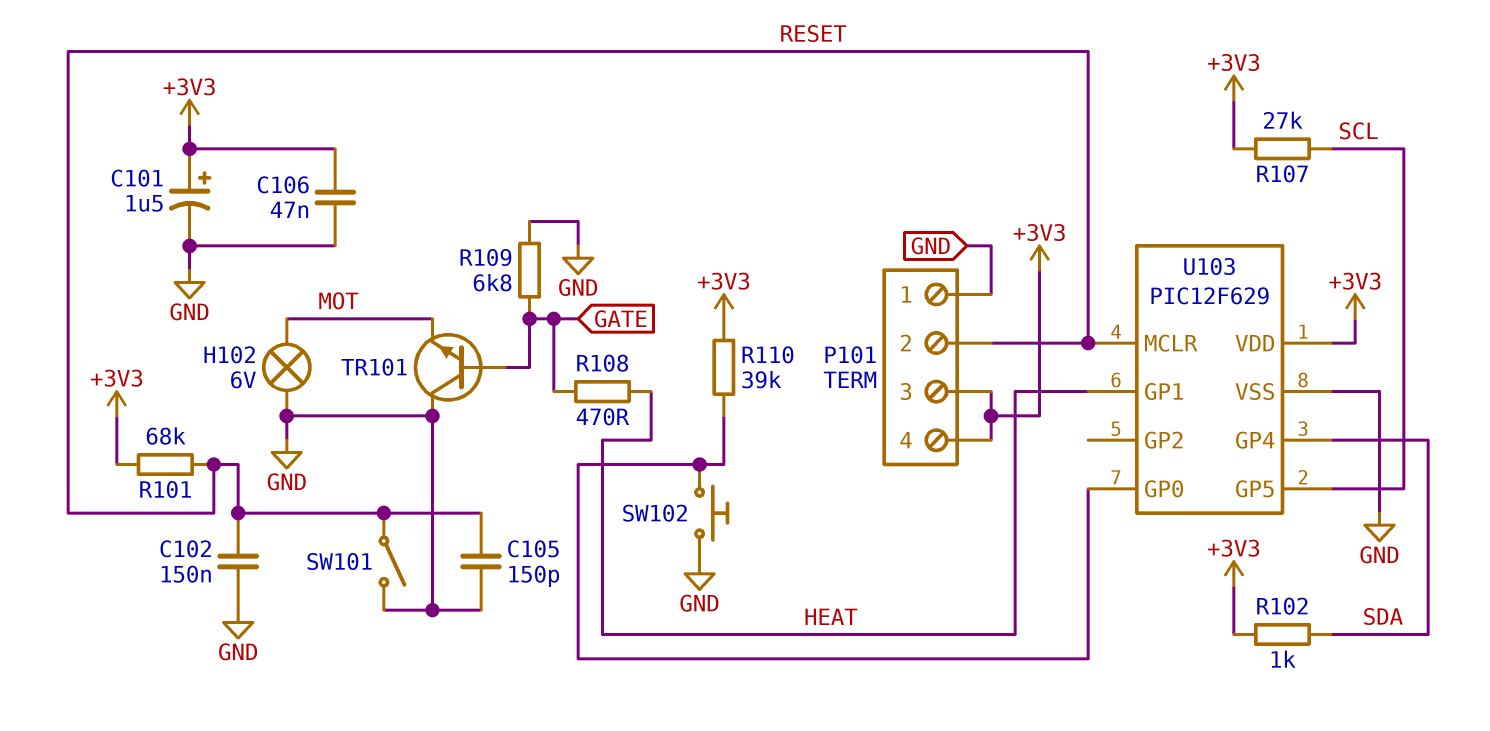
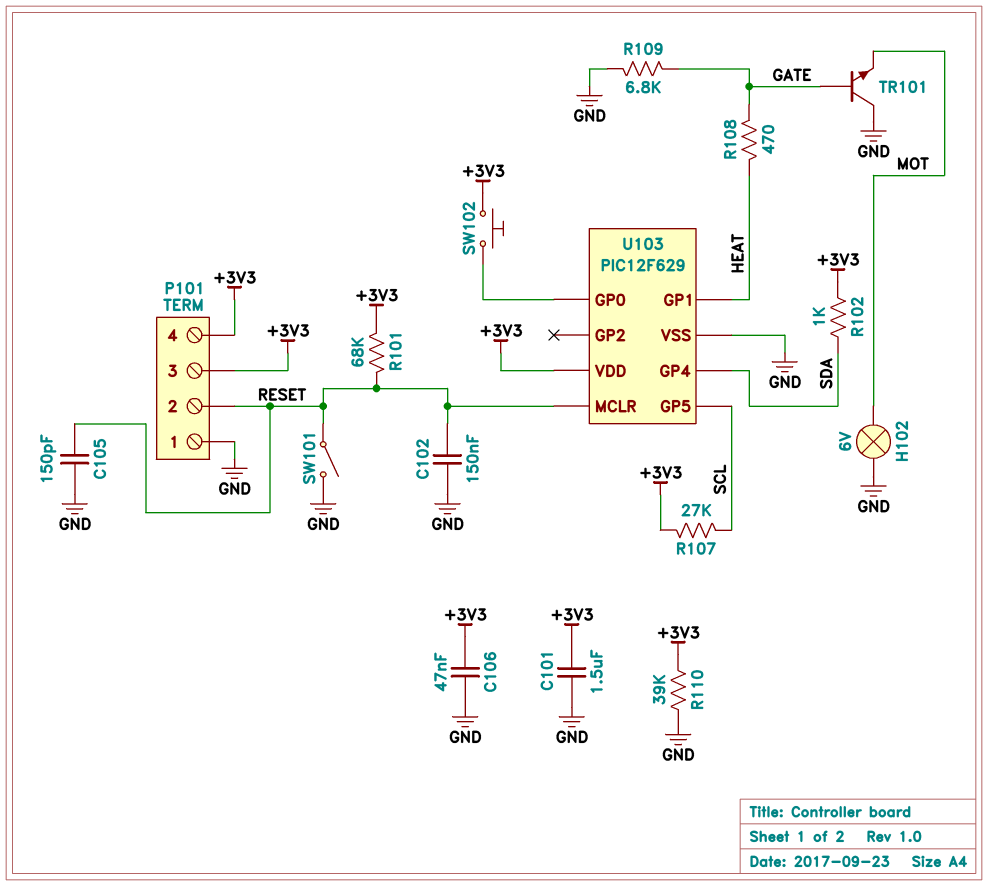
C101: 1.5uF (plus +3V3, minus GND) -> 1.5uF (+3V3, GND)
R110: 39k (+3V3, U103/GP0) -> 39k (+3V3, GND)
SW102: button (GND, U103/GP0) -> button (+3V3, U103/GP0)

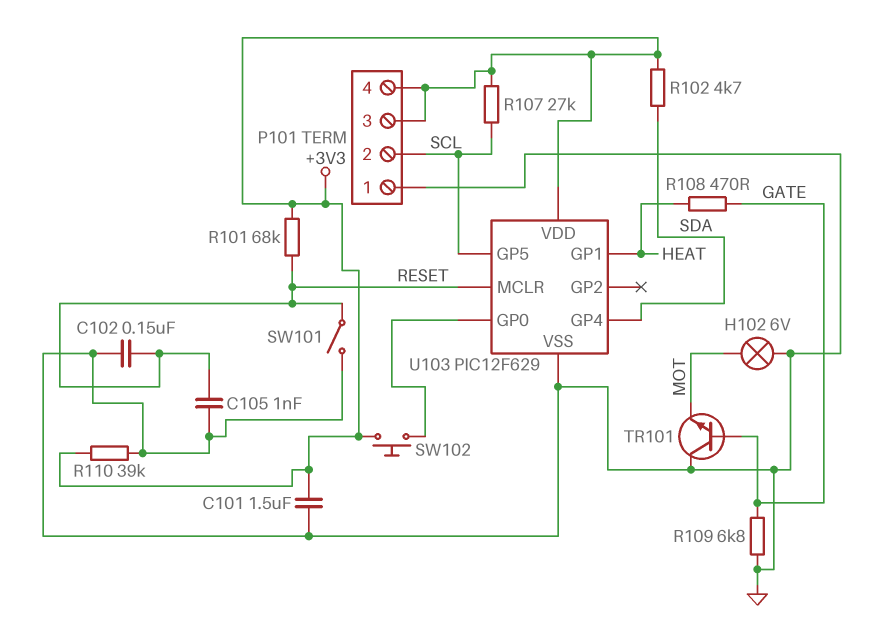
C105: 150pF (GND, RESET) -> 1nF (GND, RESET)
C106: 47nF (+3V3, GND) -> none
P101 pin 2: RESET -> SCL
R102: 1k (+3V3, SDA) -> 4.7k (+3V3, SDA)

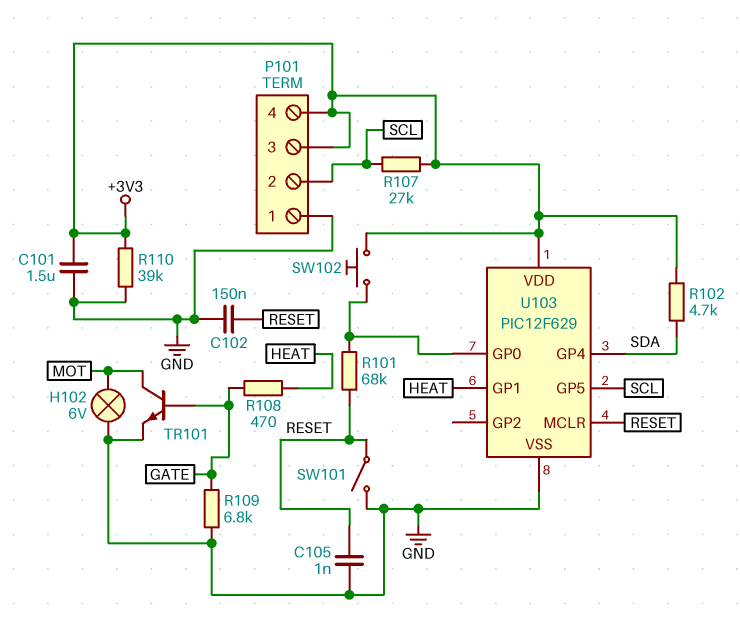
R101: 68k (+3V3, RESET) -> 68k (RESET, U103/GP0)
TR101: NPN (B GATE, C GND, E MOT) -> NPN (B GATE, C MOT, E GND)

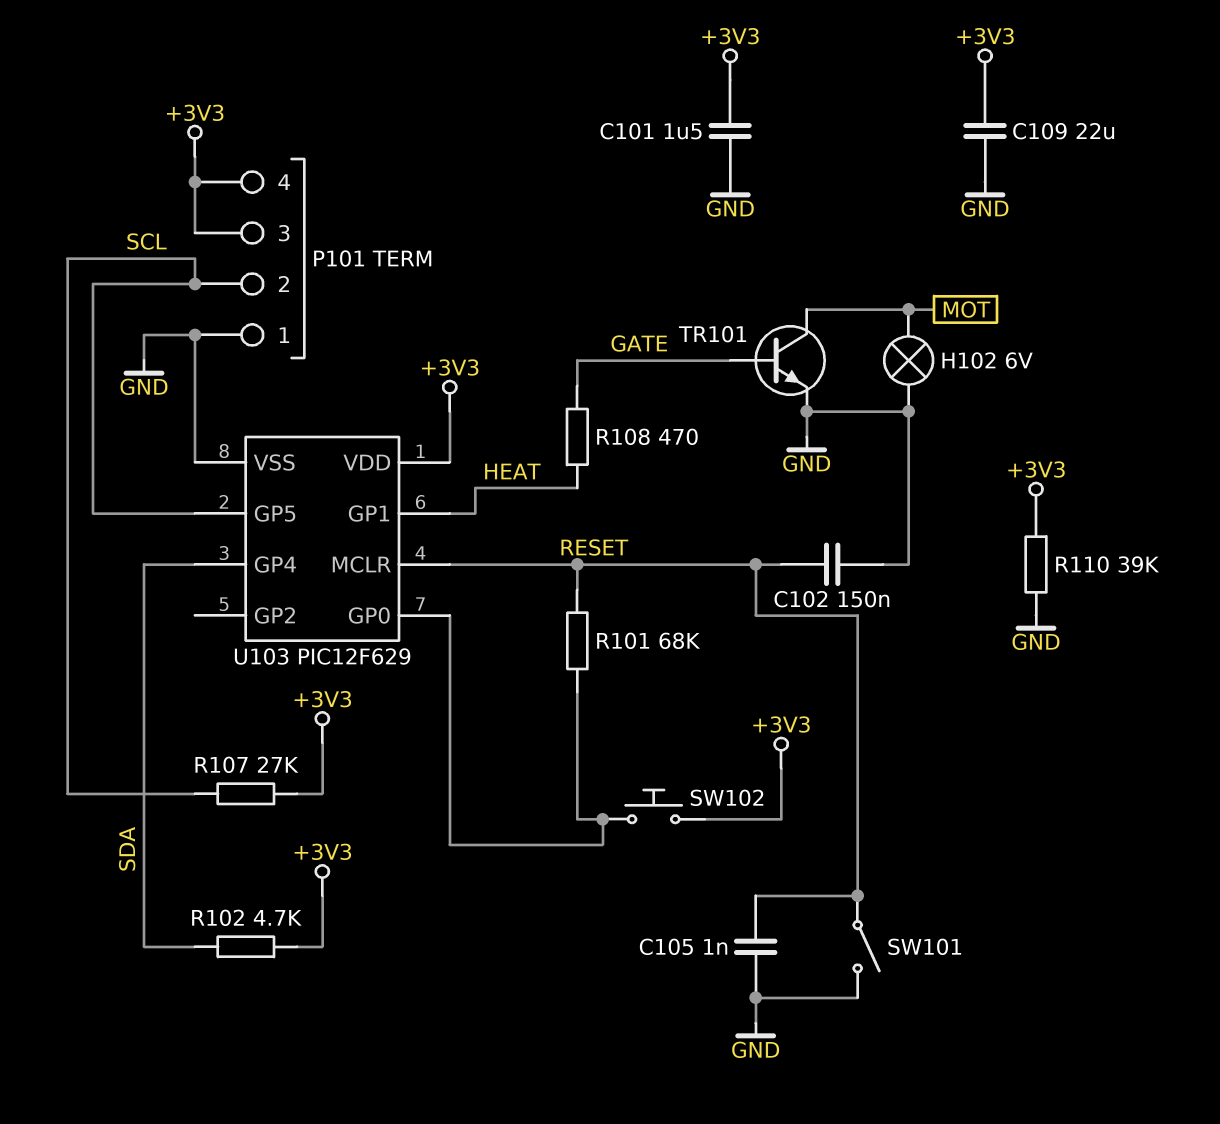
C109: none -> 22uF (+3V3, GND)
R109: 6.8k (GATE, GND) -> none

